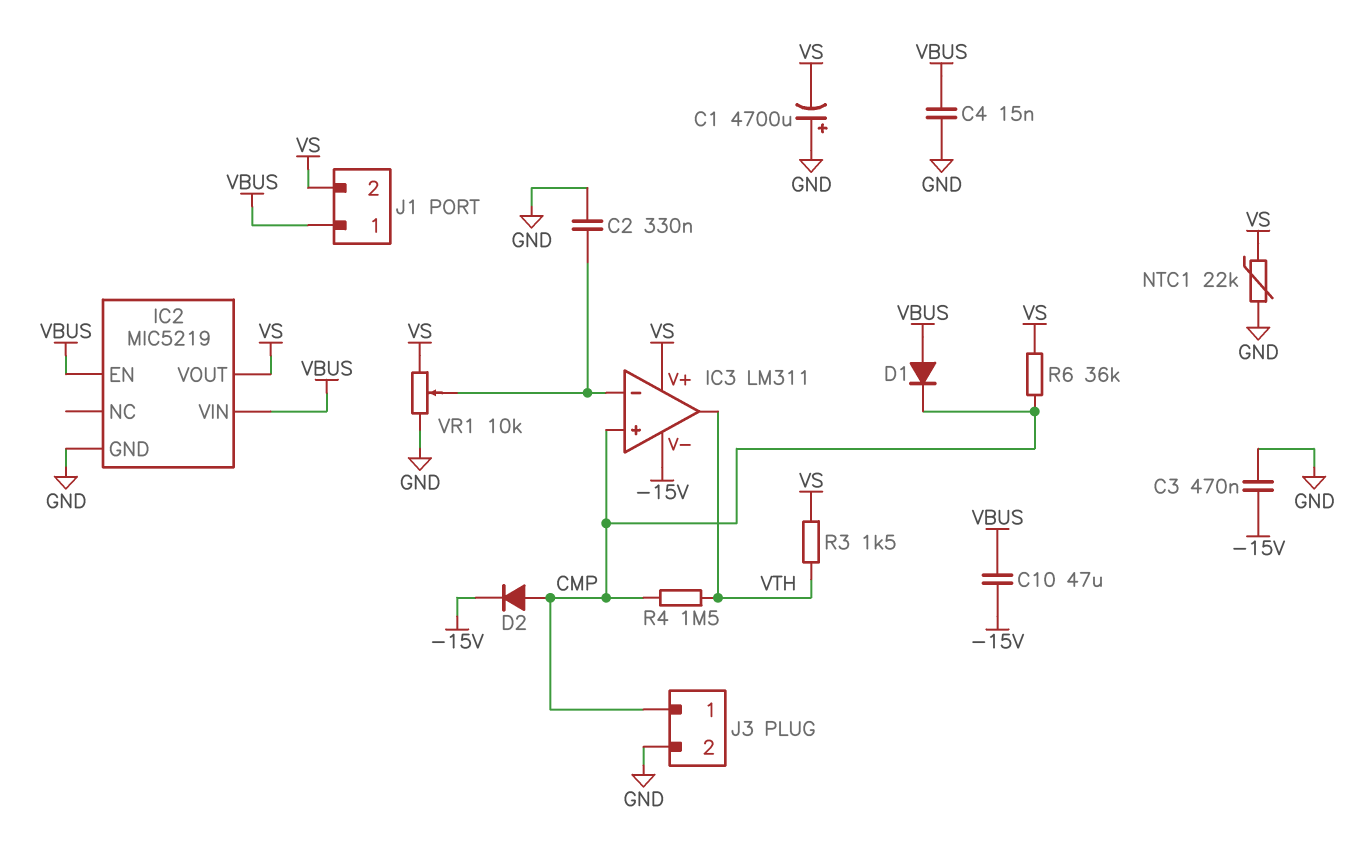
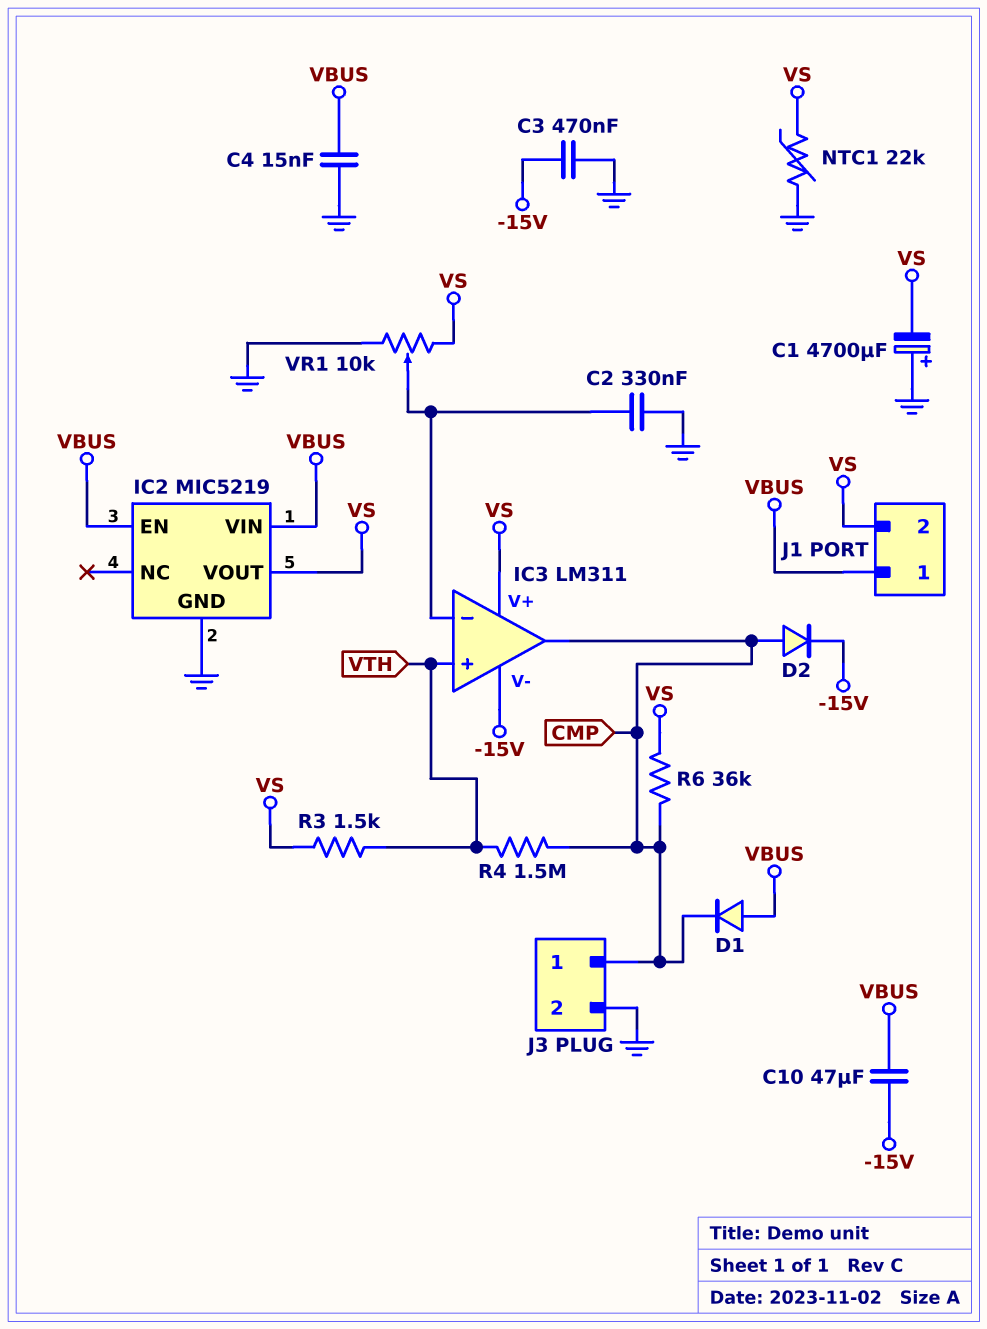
IC3 pin in+: CMP -> VTH
IC3 pin out: VTH -> CMP

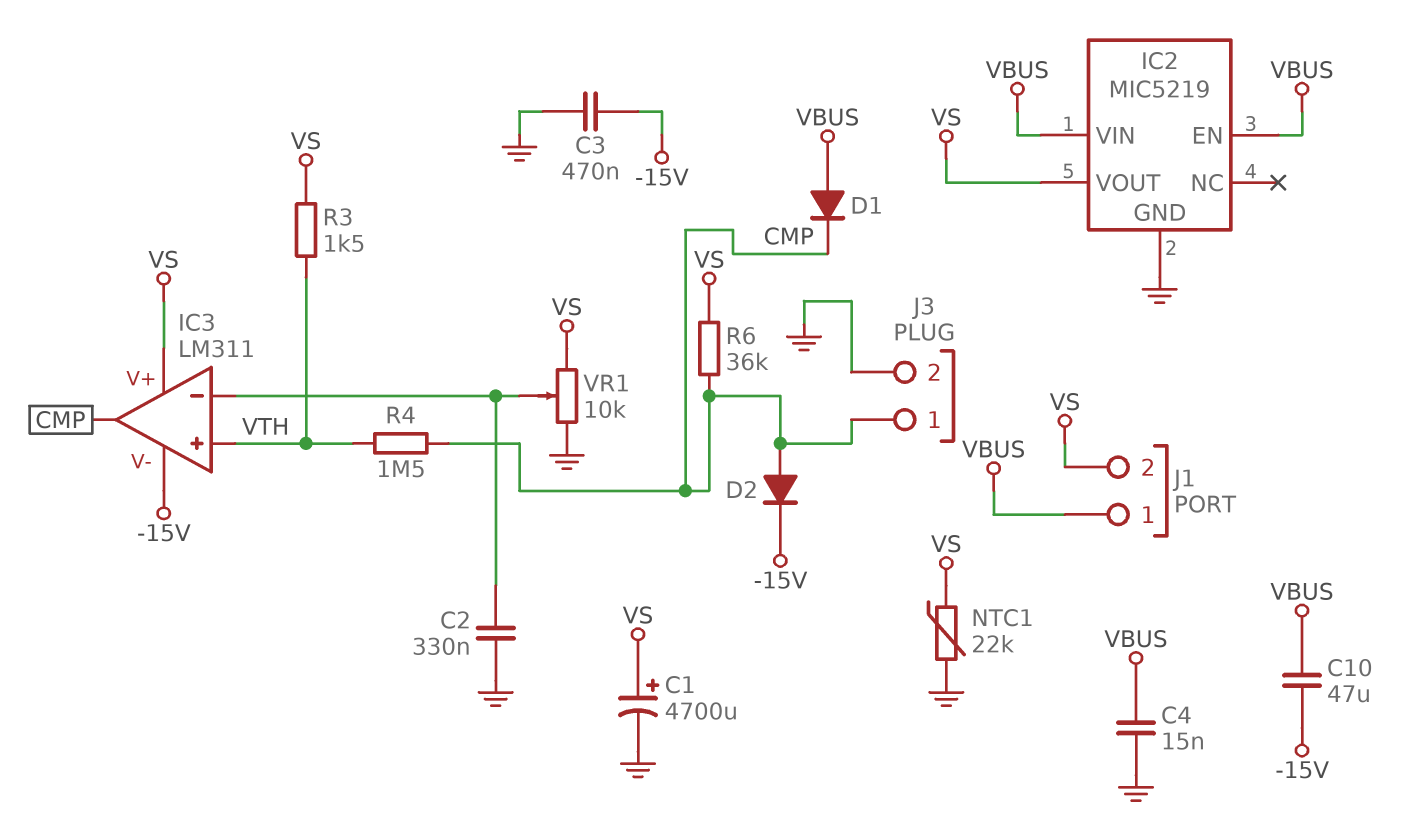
C1: 4700uF (plus GND, minus VS) -> 4700uF (plus VS, minus GND)

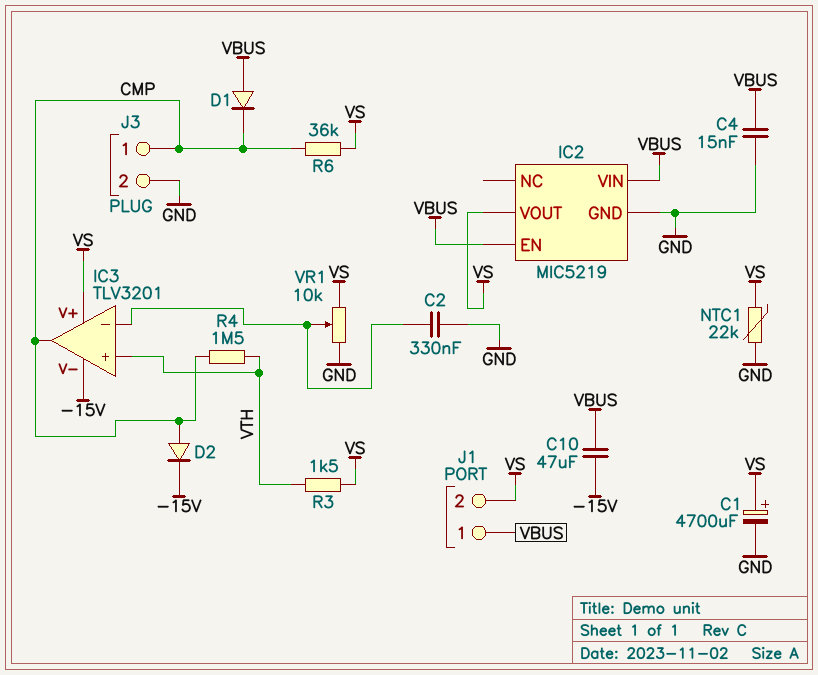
C3: 470nF (-15V, GND) -> none
IC3: LM311 -> TLV3201

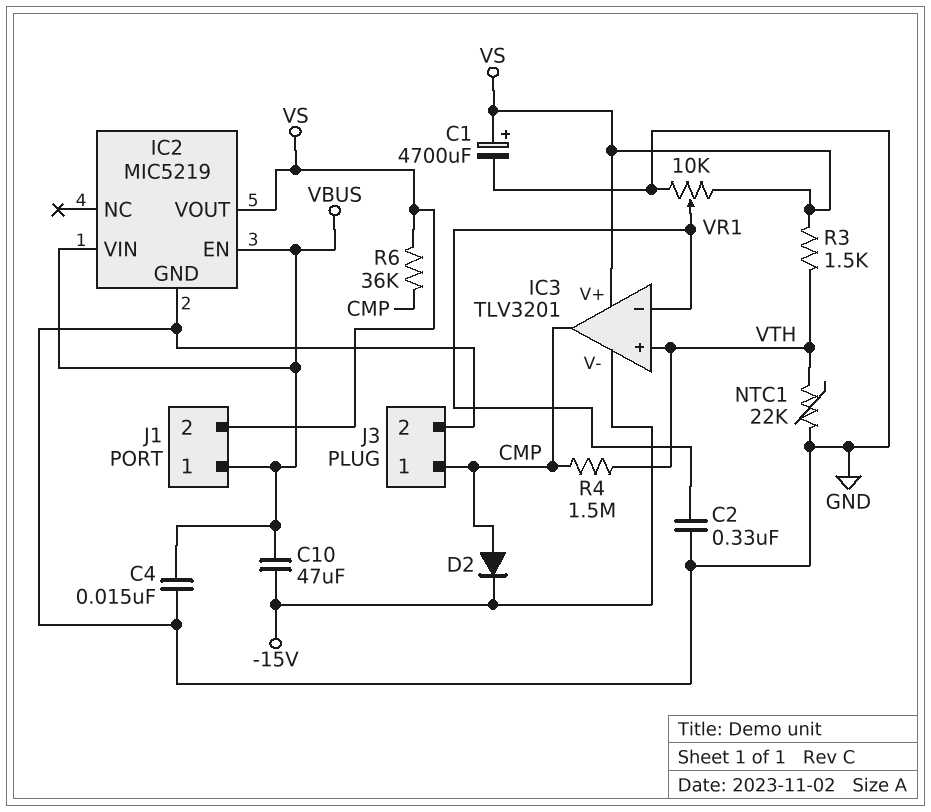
D1: diode (A VBUS, K CMP) -> none
NTC1: 22k (GND, VS) -> 22k (GND, VTH)

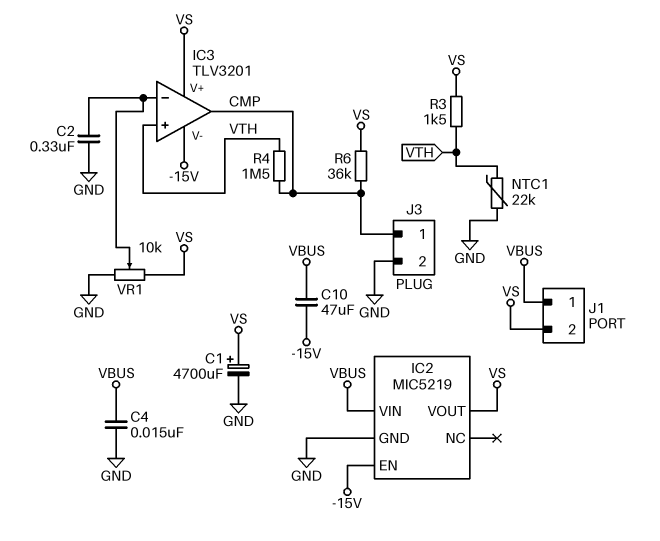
D2: diode (A CMP, K -15V) -> none
IC2 pin EN: VBUS -> -15V

